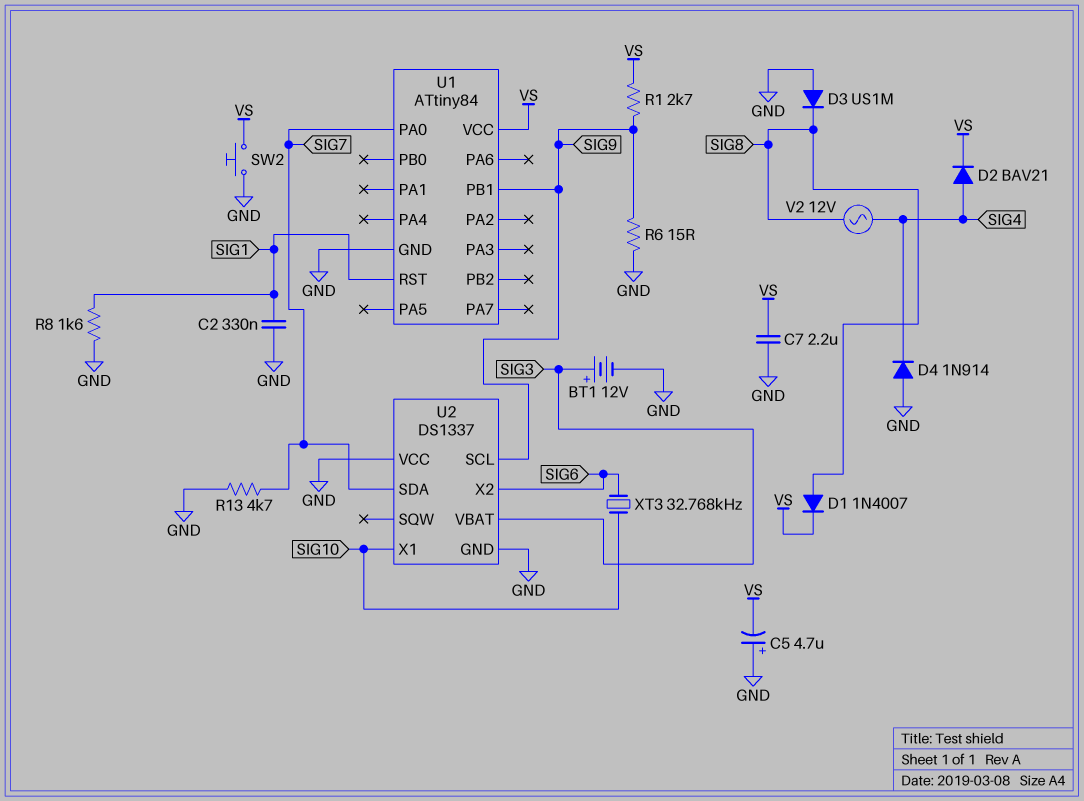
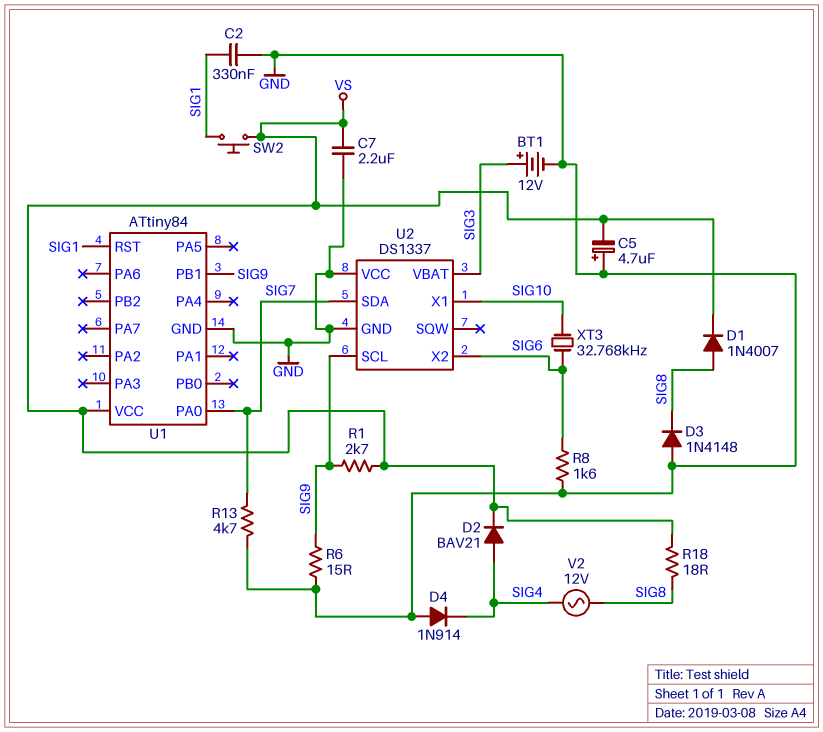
D3: diode US1M (A GND, K SIG8) -> diode 1N4148 (A GND, K SIG8)
R8: 1.6k (GND, SIG1) -> 1.6k (GND, SIG6)
R18: none -> 18 (SIG8, VS)
SW2: button (GND, VS) -> button (SIG1, VS)

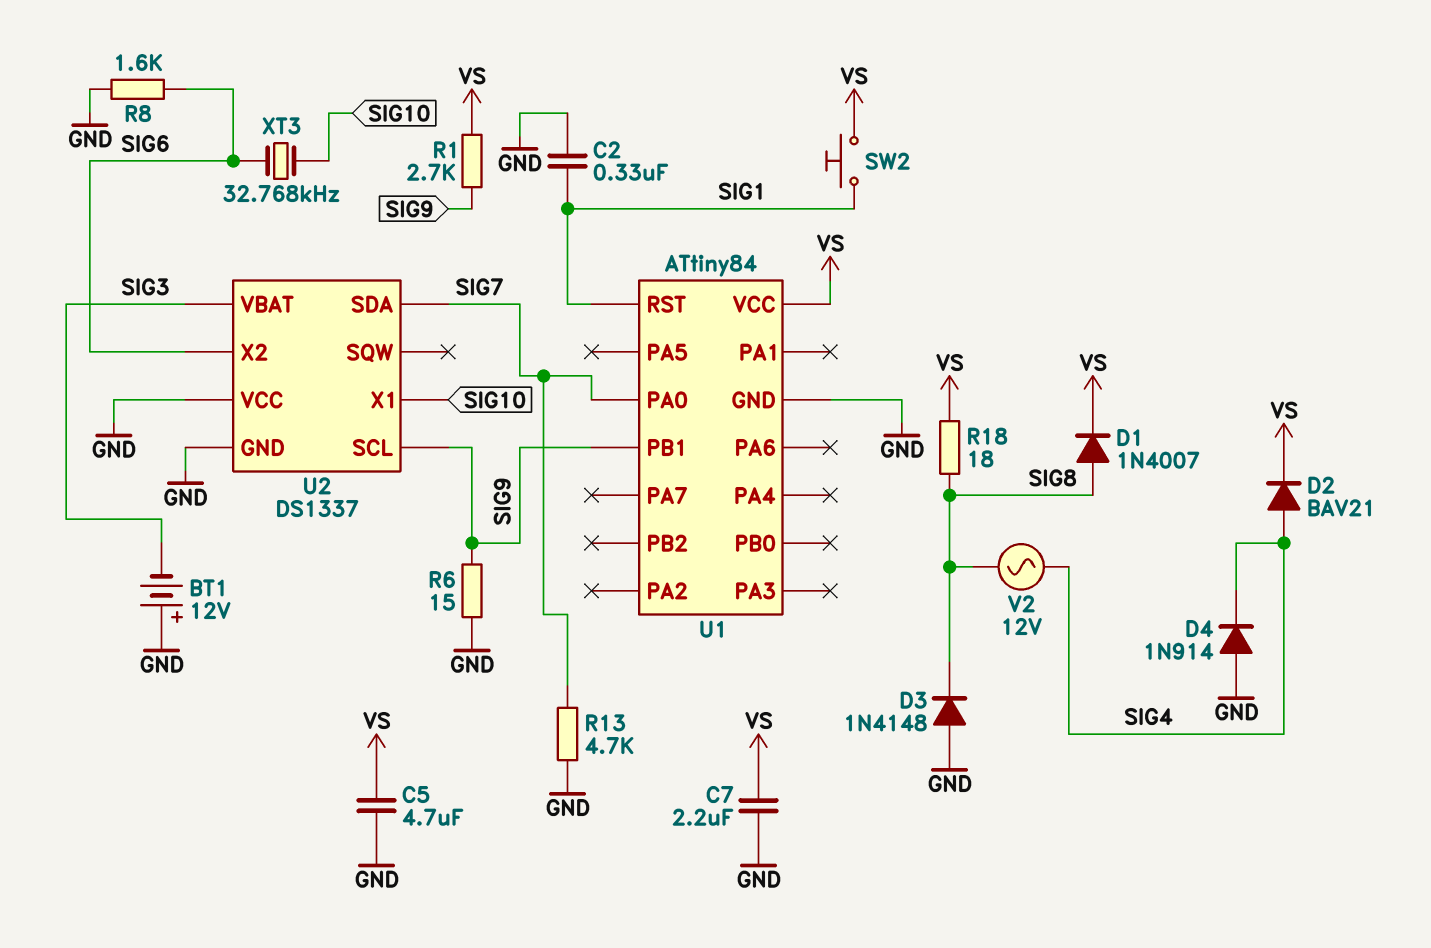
BT1: 12V (plus SIG3, minus GND) -> 12V (plus GND, minus SIG3)
C5: 4.7uF (plus GND, minus VS) -> 4.7uF (GND, VS)

